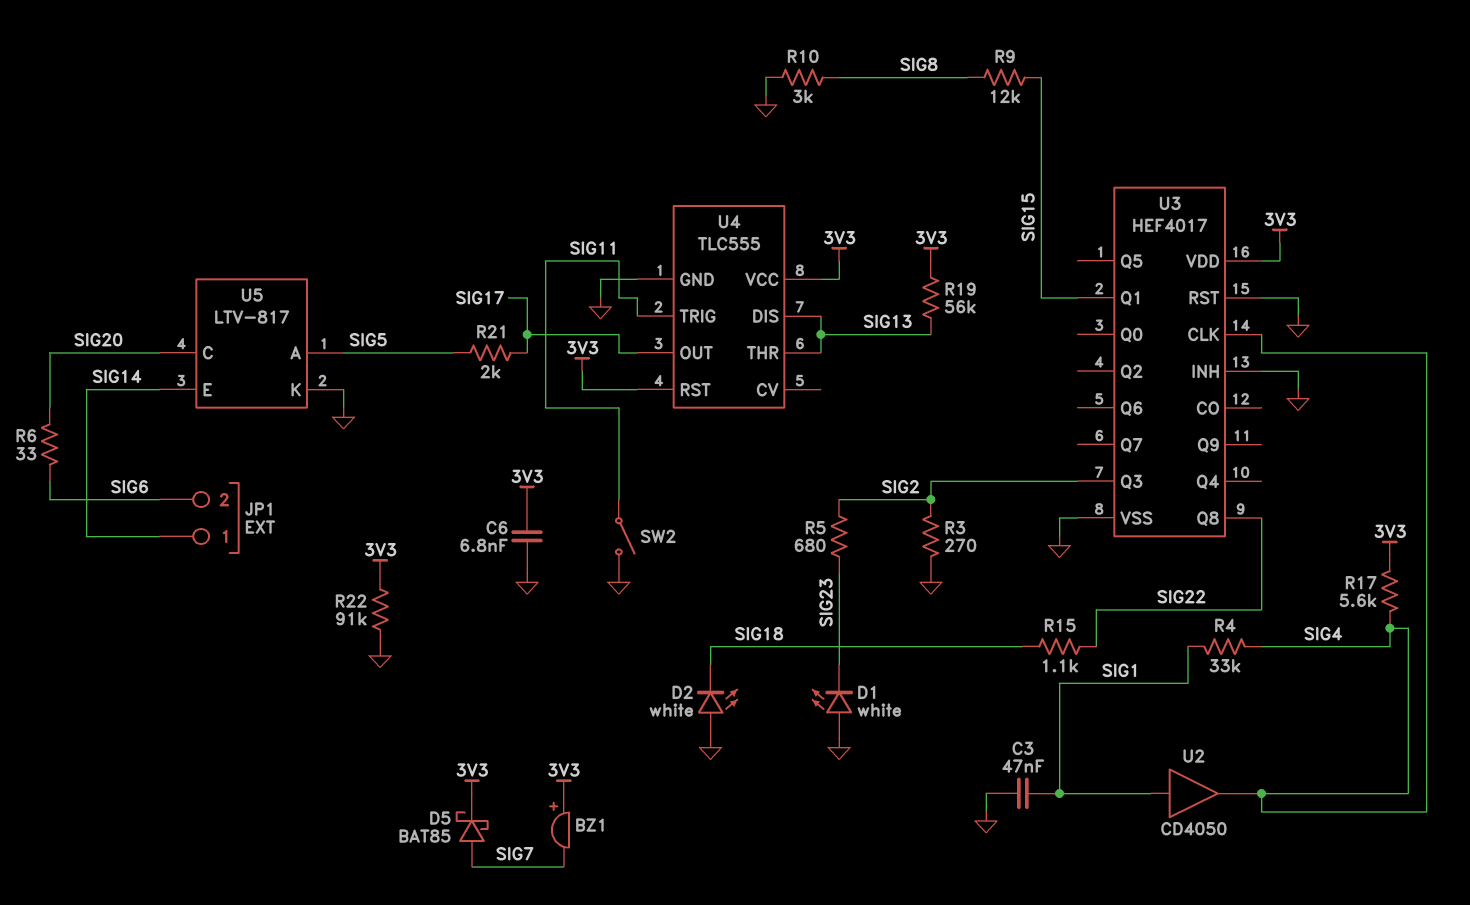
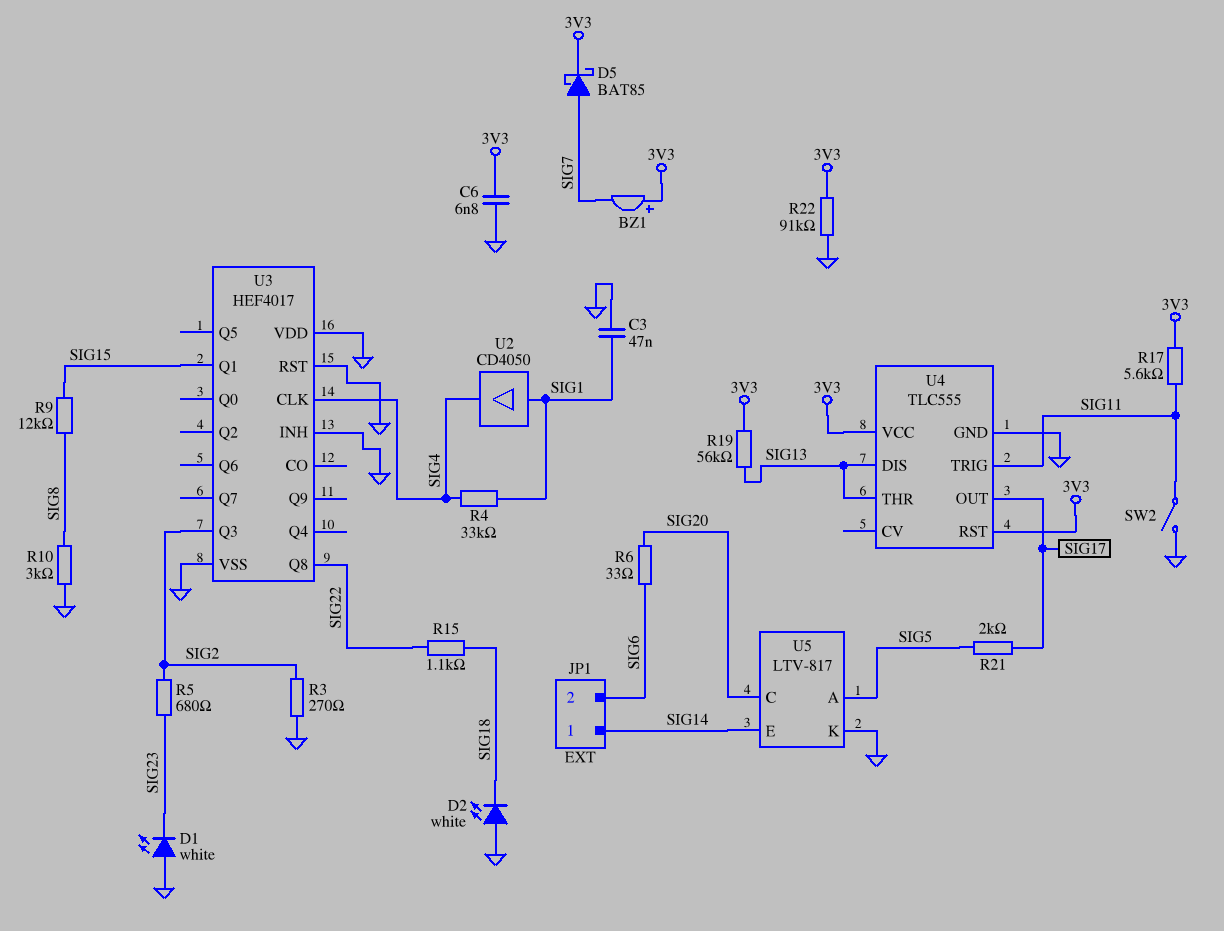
R17: 5.6k (3V3, SIG4) -> 5.6k (3V3, SIG11)
U3 pin VDD: 3V3 -> GND

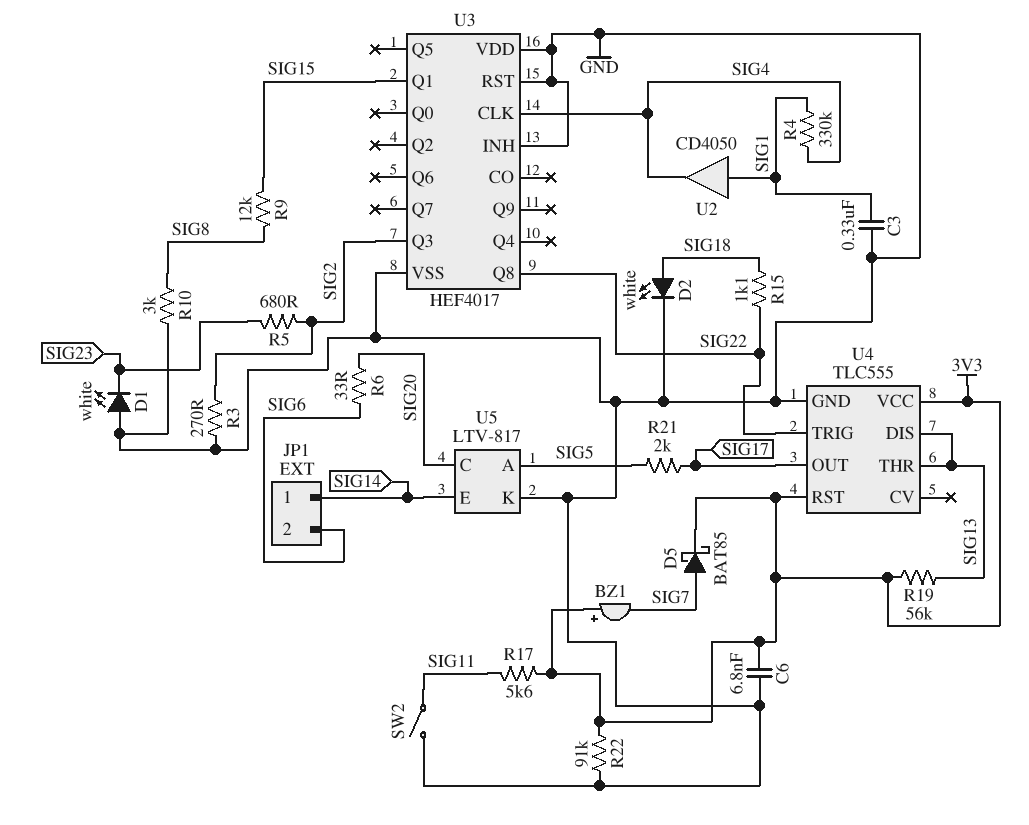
C3: 47nF (GND, SIG1) -> 330nF (GND, SIG1)
D2: LED white (A GND, K SIG18) -> LED white (A SIG18, K GND)
R4: 33k (SIG1, SIG4) -> 330k (SIG1, SIG4)
U4 pin TRIG: SIG11 -> SIG22

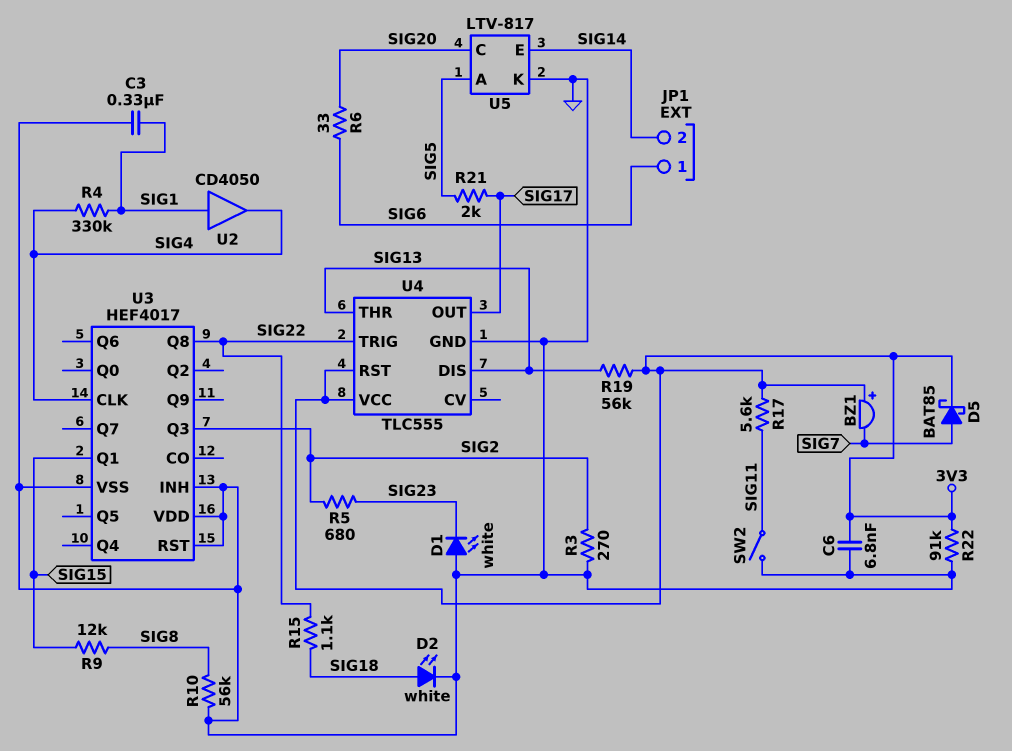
JP1 pin 1: SIG14 -> SIG6
JP1 pin 2: SIG6 -> SIG14
R10: 3k (GND, SIG8) -> 56k (GND, SIG8)

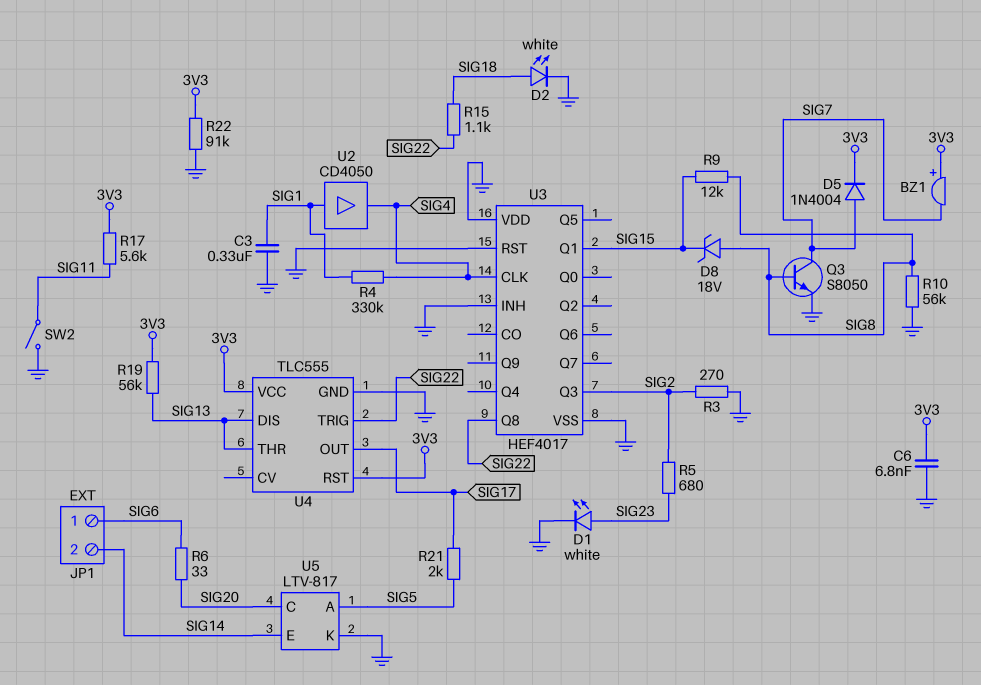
D1: LED white (A GND, K SIG23) -> LED white (A SIG23, K GND)
D5: schottky BAT85 (A SIG7, K 3V3) -> diode 1N4004 (A SIG7, K 3V3)
D8: none -> zener 18V (A SIG8, K SIG15)
Q3: none -> NPN S8050 (B SIG8, C SIG7, E GND)

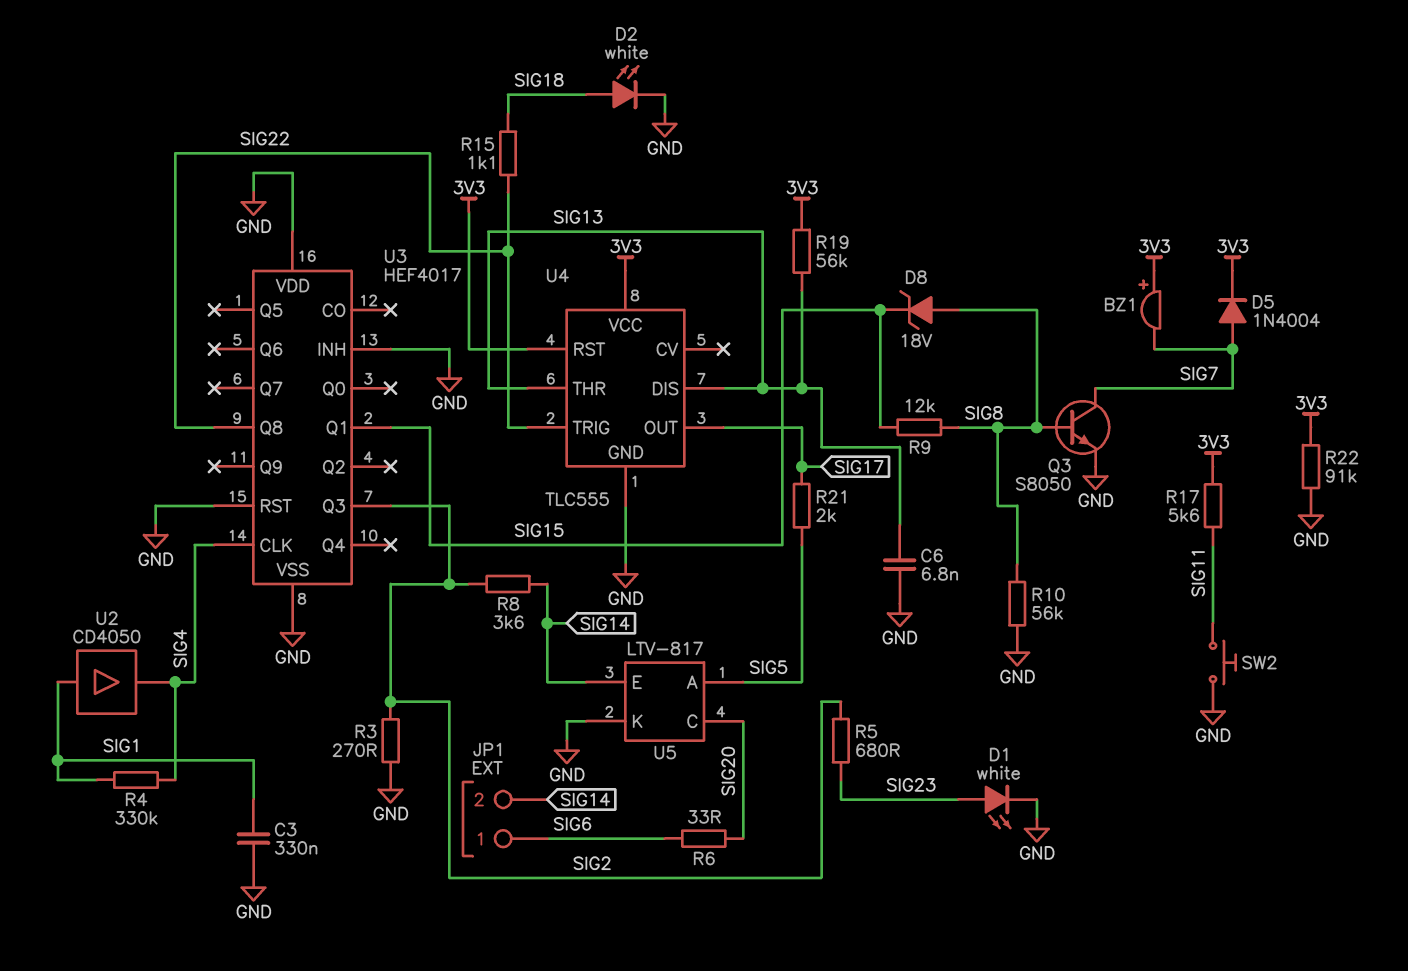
C6: 6.8nF (3V3, GND) -> 6.8nF (GND, SIG13)
R8: none -> 3.6k (SIG2, SIG14)
SW2: switch (GND, SIG11) -> button (GND, SIG11)

